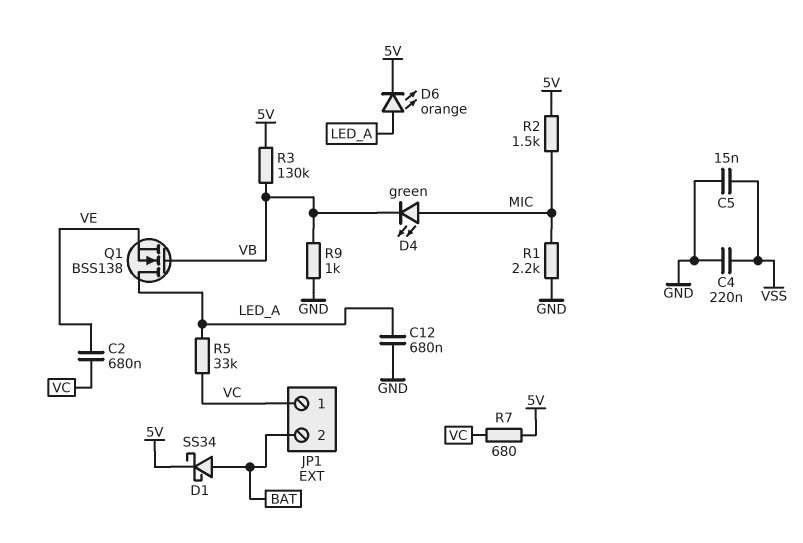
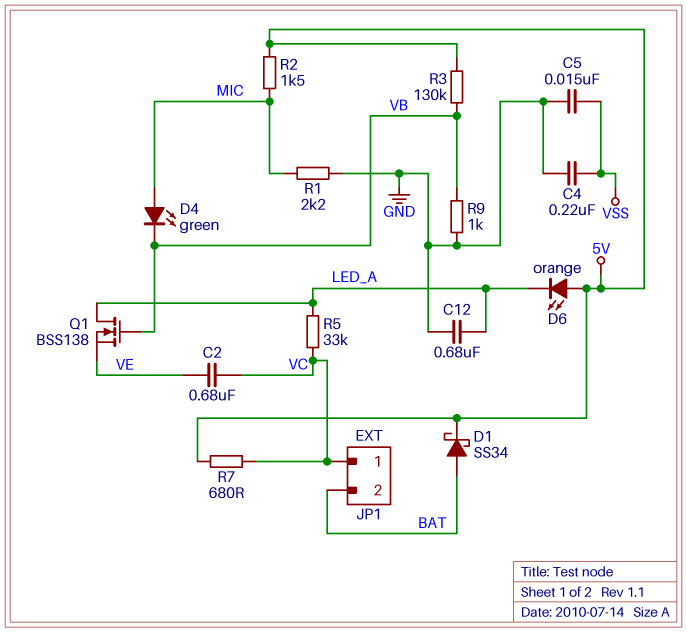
D6: LED orange (A LED_A, K 5V) -> LED orange (A 5V, K LED_A)

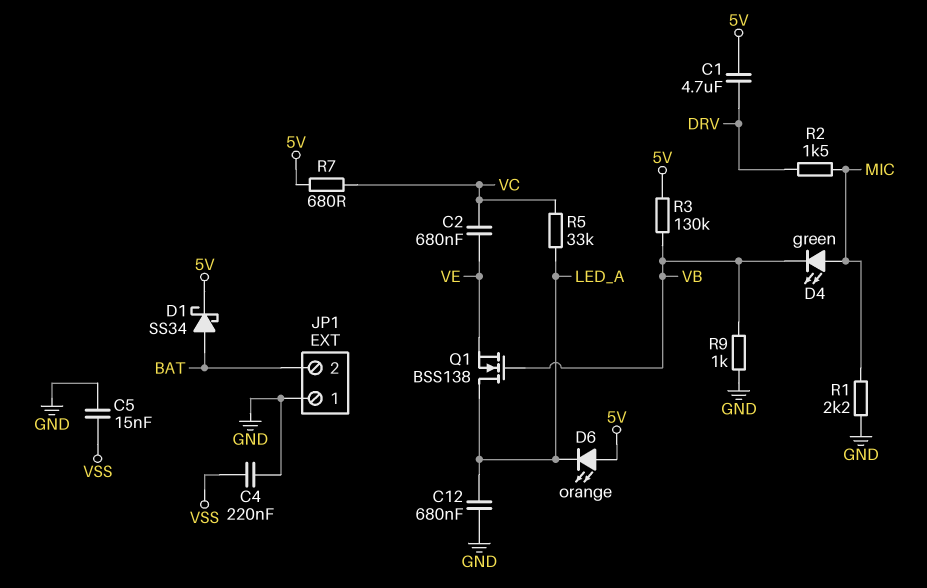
C1: none -> 4.7uF (5V, DRV)
JP1 pin 1: VC -> GND
R2: 1.5k (5V, MIC) -> 1.5k (DRV, MIC)

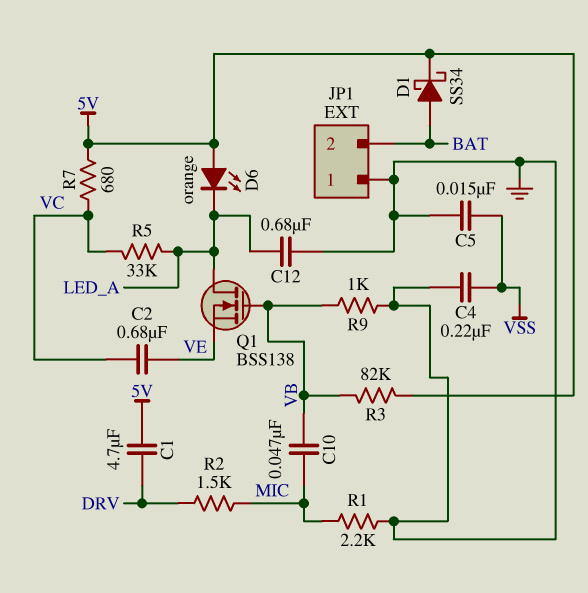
C10: none -> 47nF (MIC, VB)
D4: LED green (A MIC, K VB) -> none
R3: 130k (5V, VB) -> 82k (5V, VB)

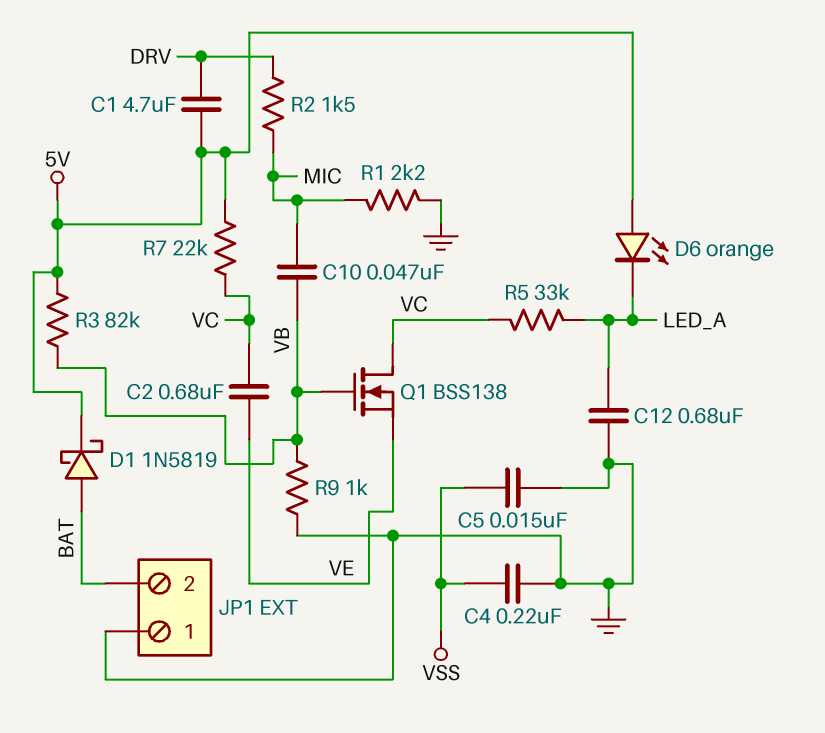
D1: schottky SS34 (A BAT, K 5V) -> schottky 1N5819 (A BAT, K 5V)
Q1: NMOS BSS138 (G VB, D LED_A, S VE) -> NMOS BSS138 (G VB, D VC, S VE)
R7: 680 (5V, VC) -> 22k (5V, VC)

